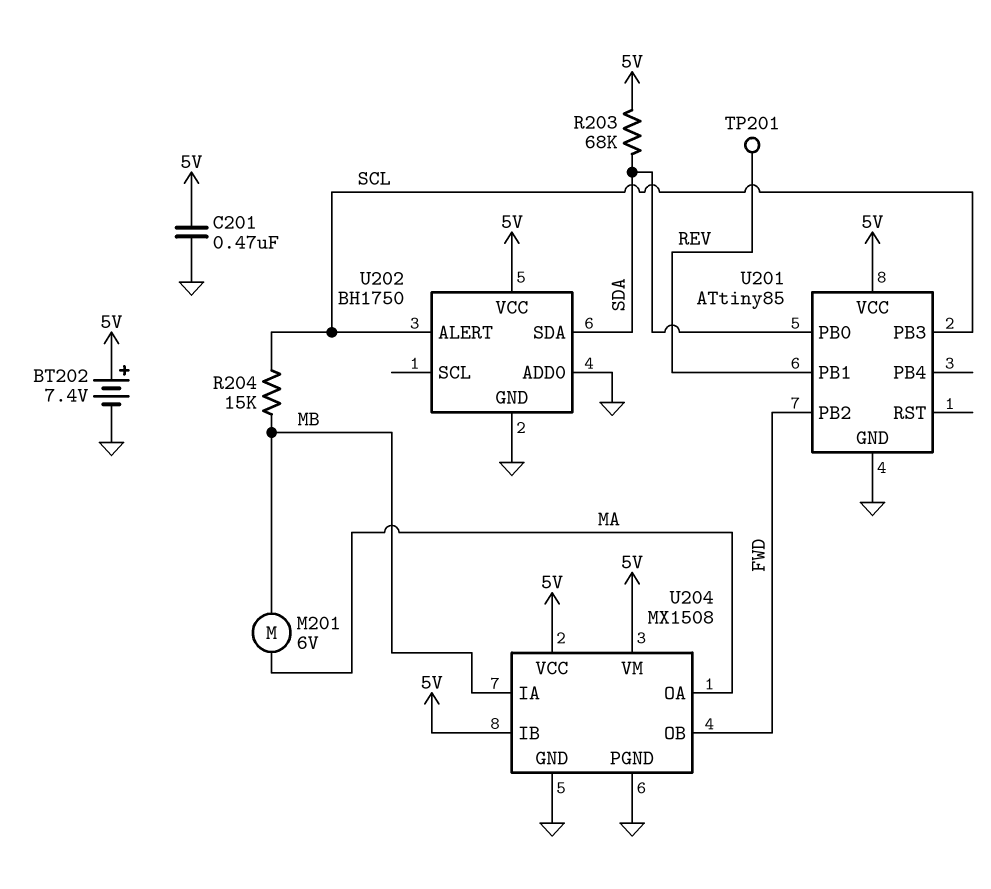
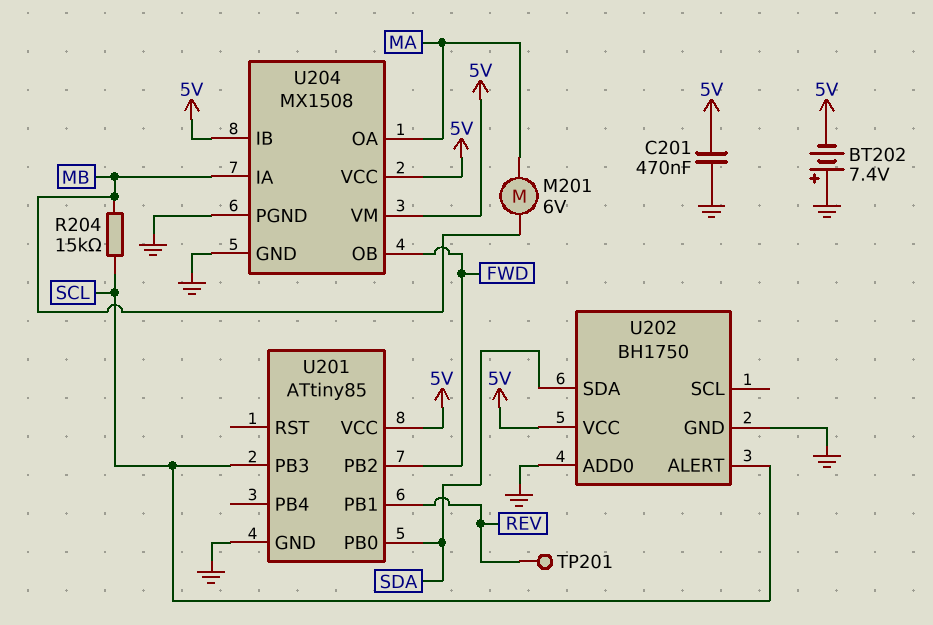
BT202: 7.4V (plus 5V, minus GND) -> 7.4V (plus GND, minus 5V)
R203: 68k (5V, SDA) -> none

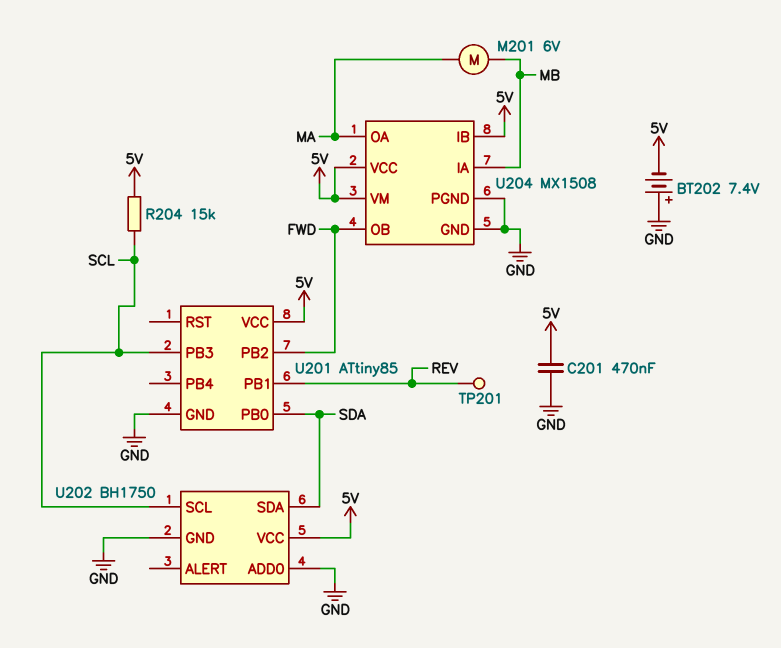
R204: 15k (MB, SCL) -> 15k (5V, SCL)
U202 pin ALERT: SCL -> none
U202 pin SCL: none -> SCL

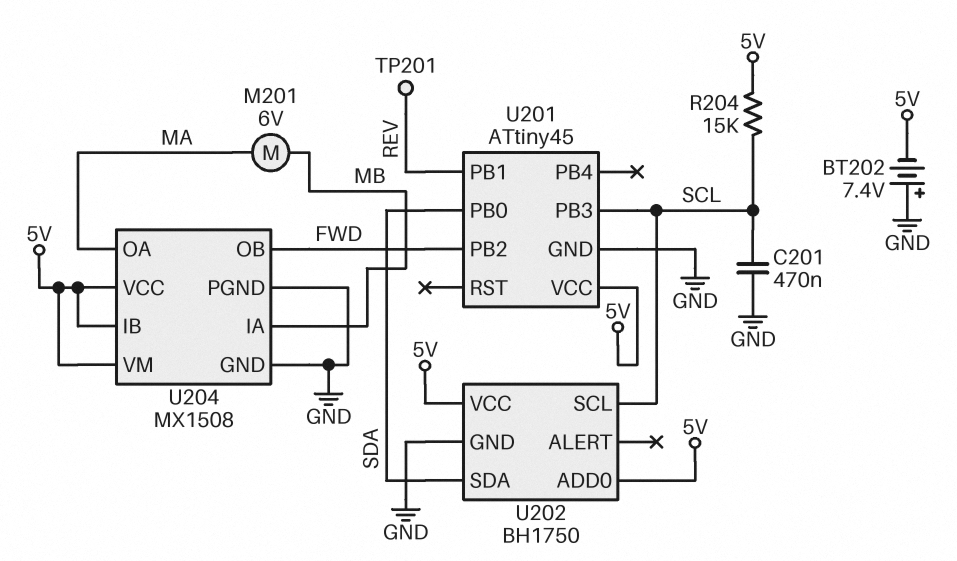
C201: 470nF (5V, GND) -> 470nF (GND, SCL)
U201: ATtiny85 -> ATtiny45
U202 pin ADD0: GND -> 5V

